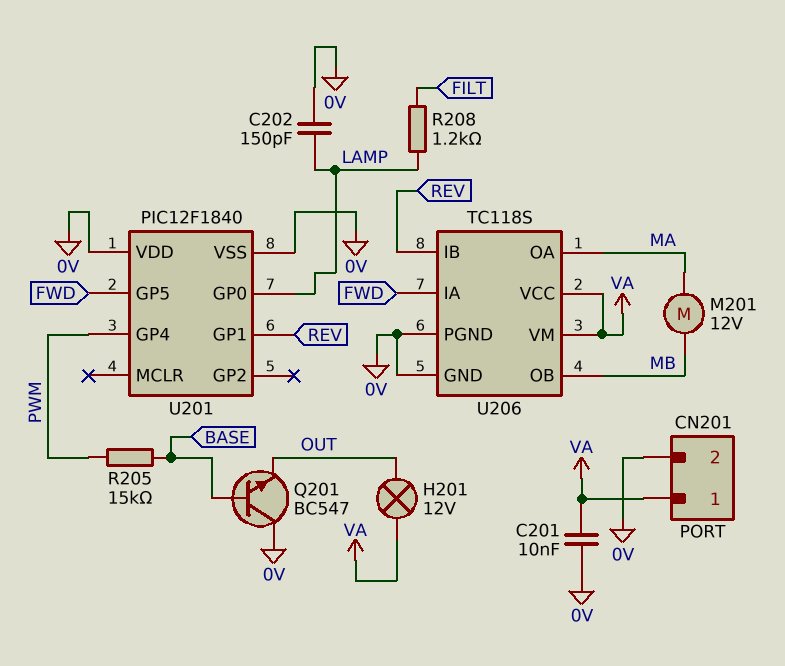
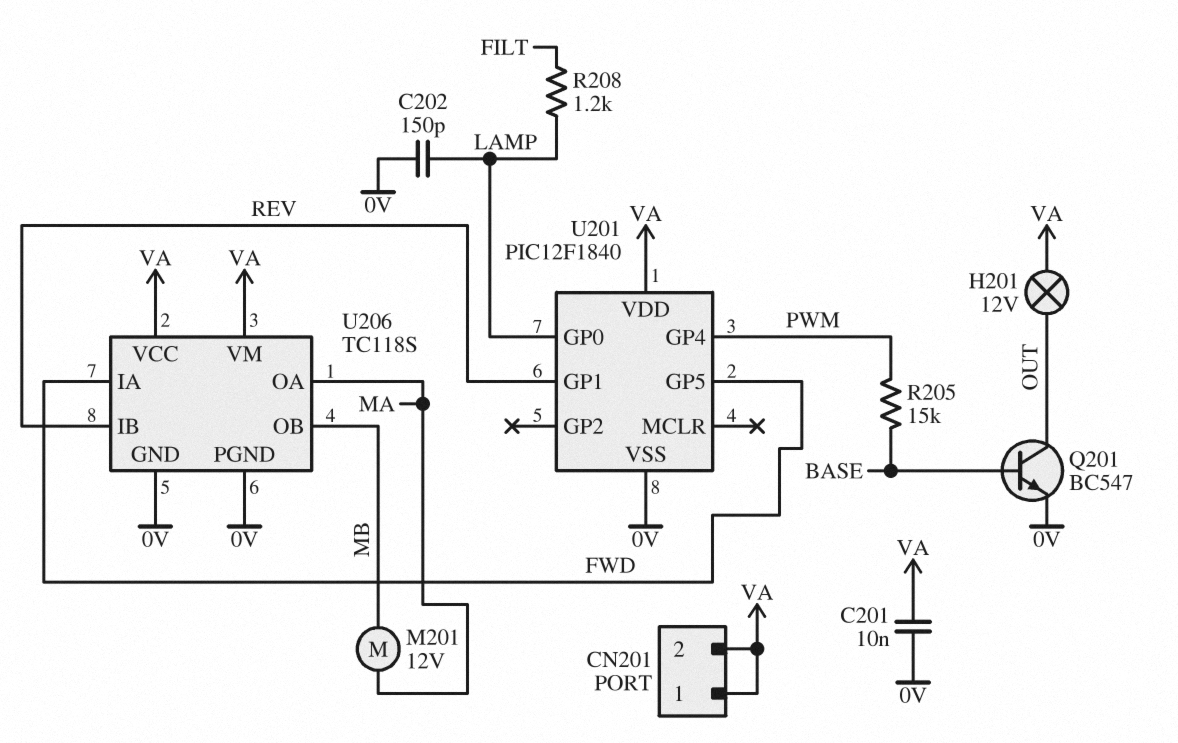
CN201 pin 2: 0V -> VA
Q201: NPN BC547 (B BASE, C 0V, E OUT) -> NPN BC547 (B BASE, C OUT, E 0V)
U201 pin VDD: 0V -> VA

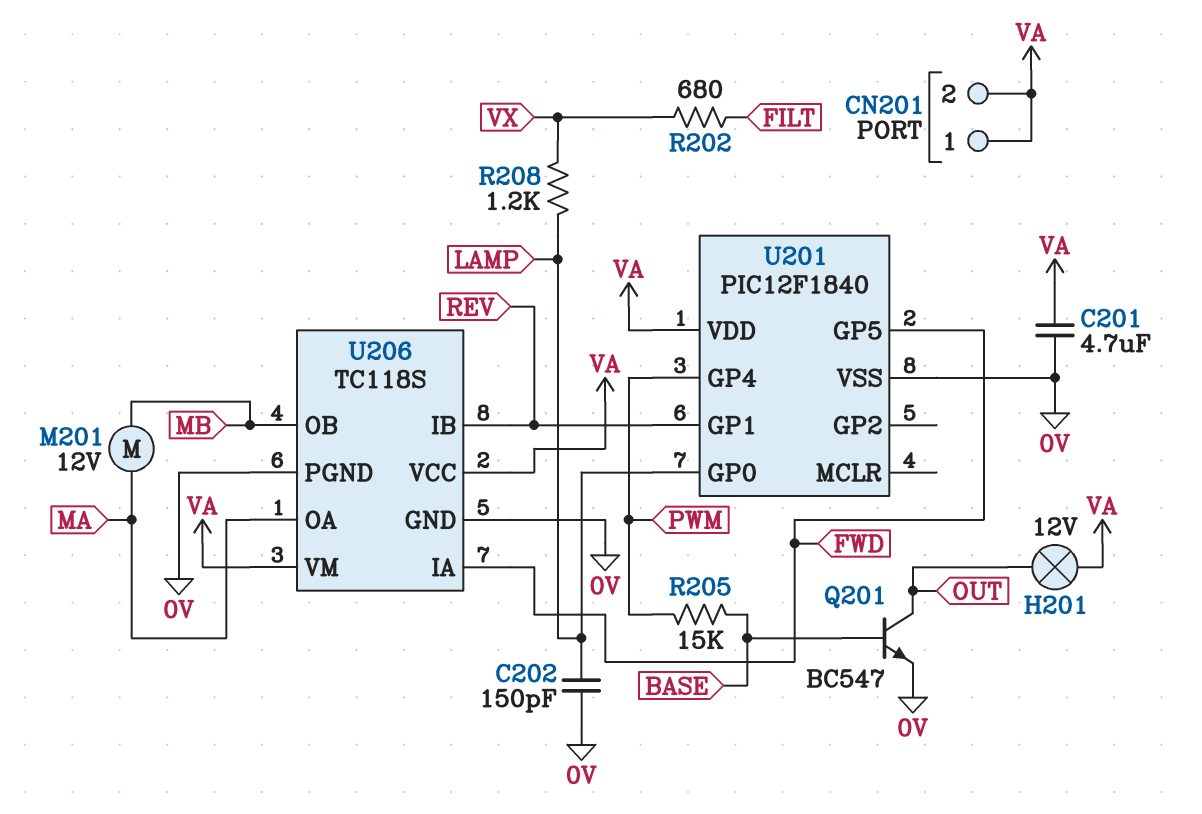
C201: 10nF (0V, VA) -> 4.7uF (0V, VA)
R202: none -> 680 (FILT, VX)
R208: 1.2k (FILT, LAMP) -> 1.2k (LAMP, VX)

